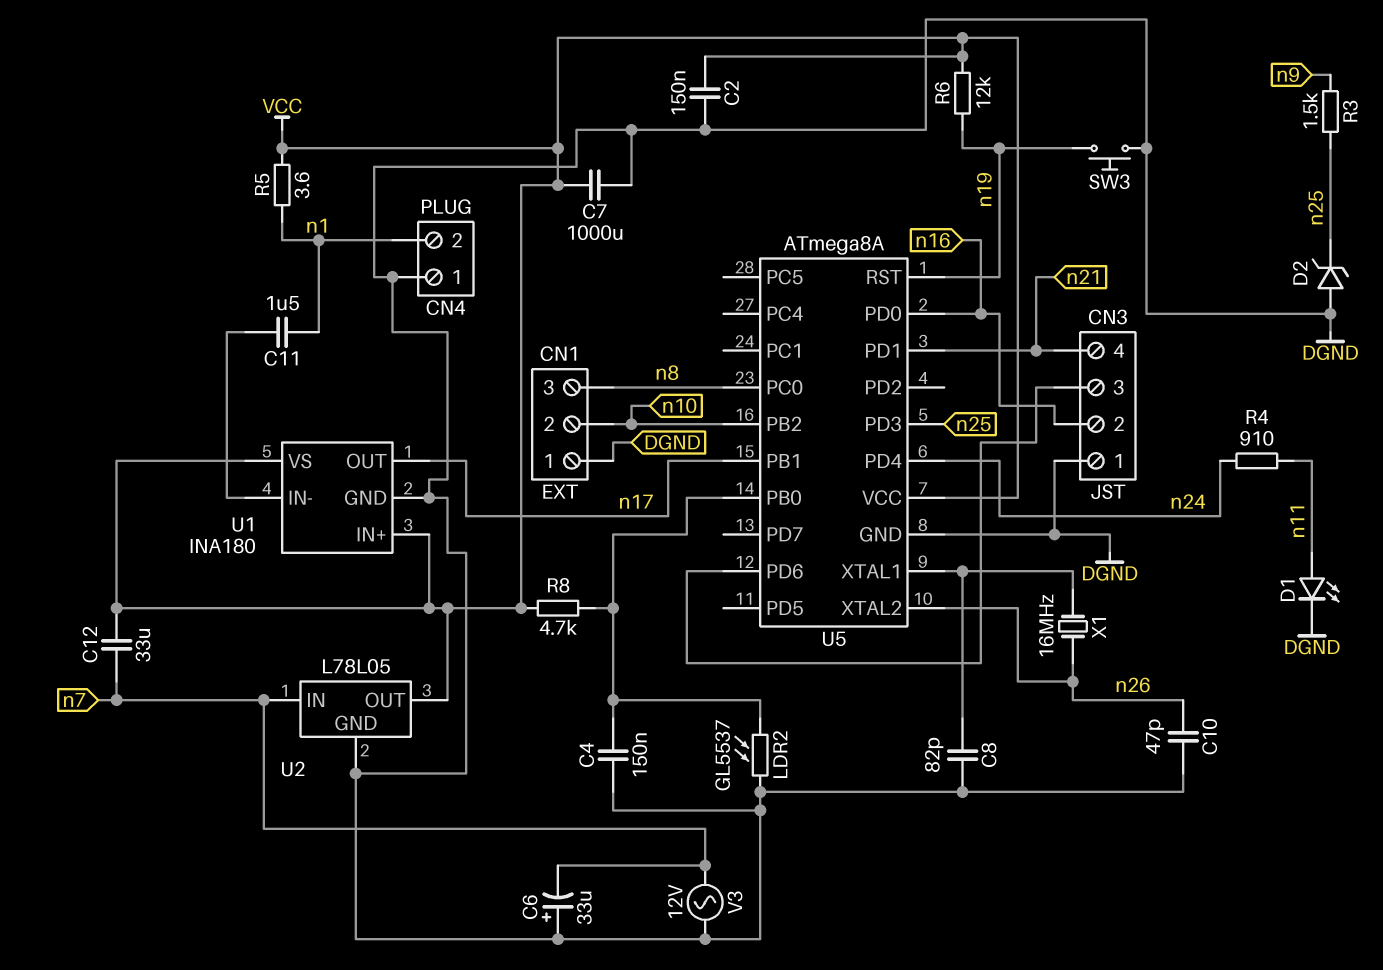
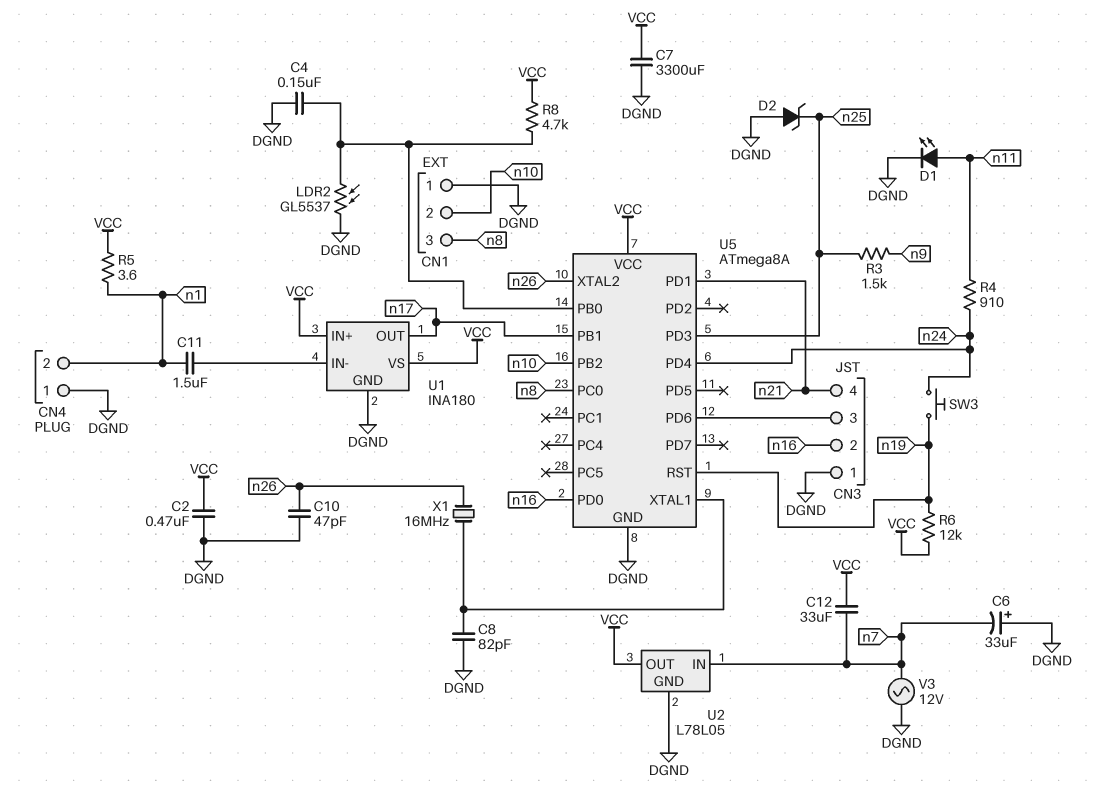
C2: 150nF (DGND, VCC) -> 470nF (DGND, VCC)
C7: 1000uF (DGND, VCC) -> 3300uF (DGND, VCC)
SW3: button (DGND, n19) -> button (n19, n24)

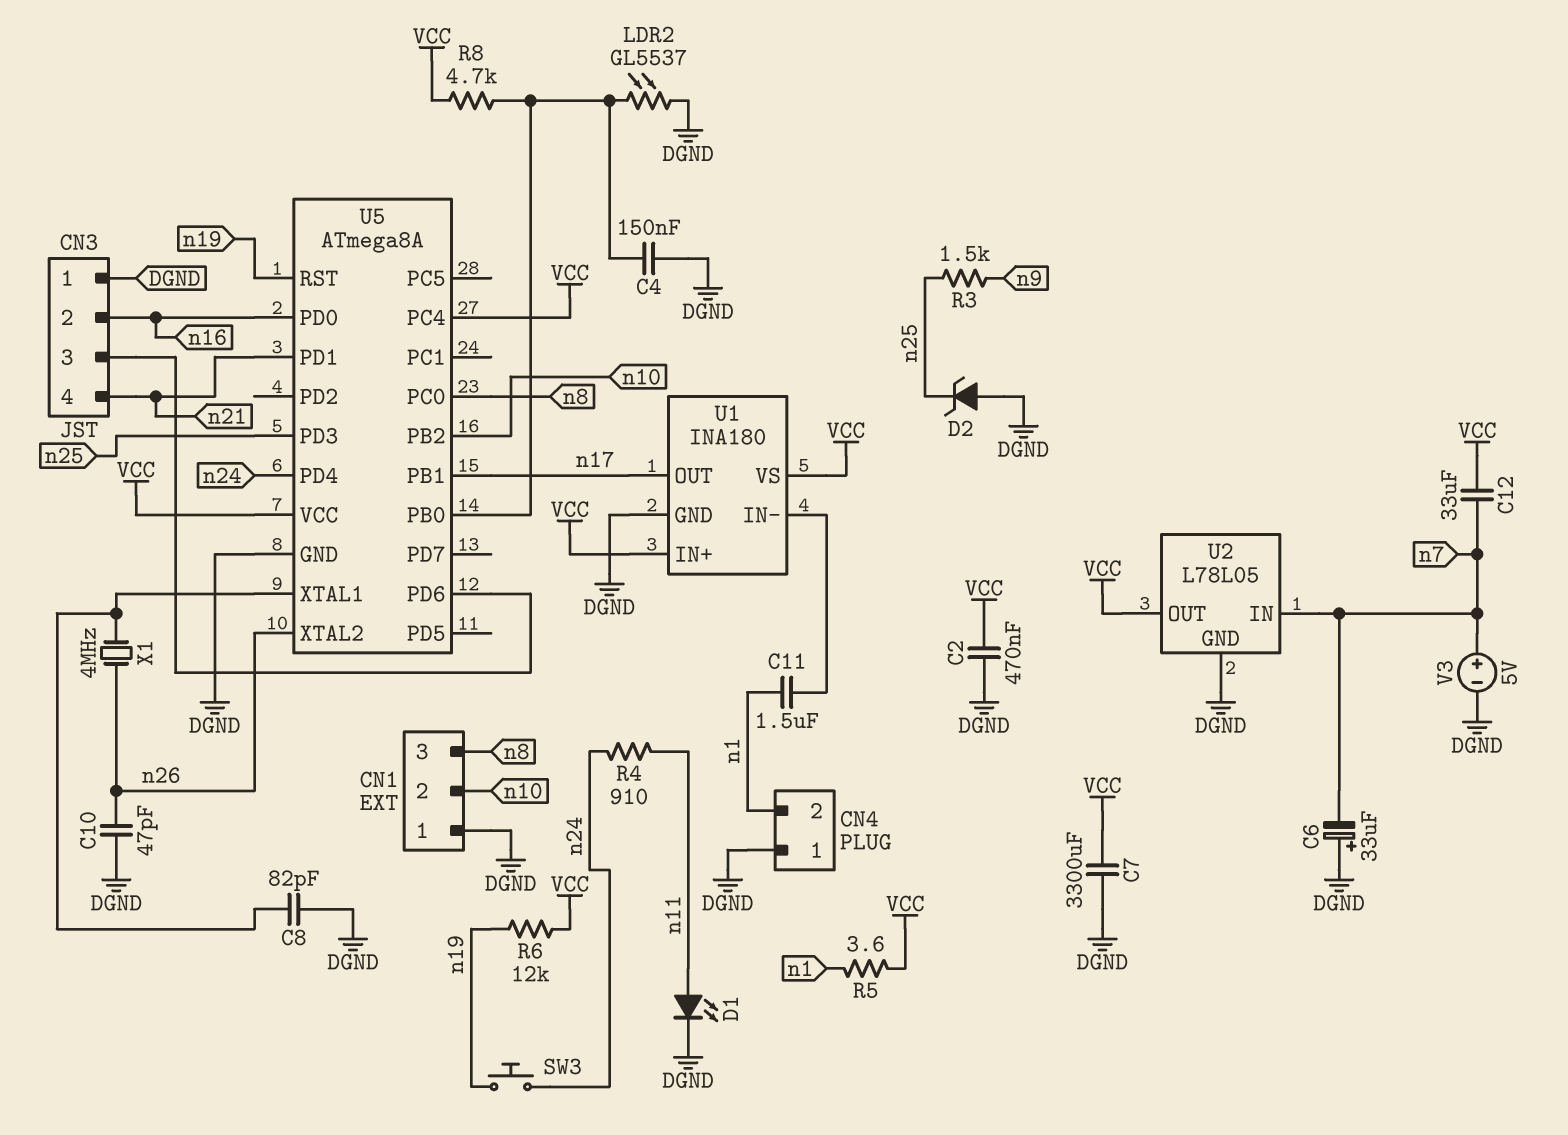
U5 pin PC4: none -> VCC
V3: AC 12V (DGND, n7) -> 5V (plus n7, minus DGND)
X1: 16MHz (U5/XTAL1, n26) -> 4MHz (U5/XTAL1, n26)

